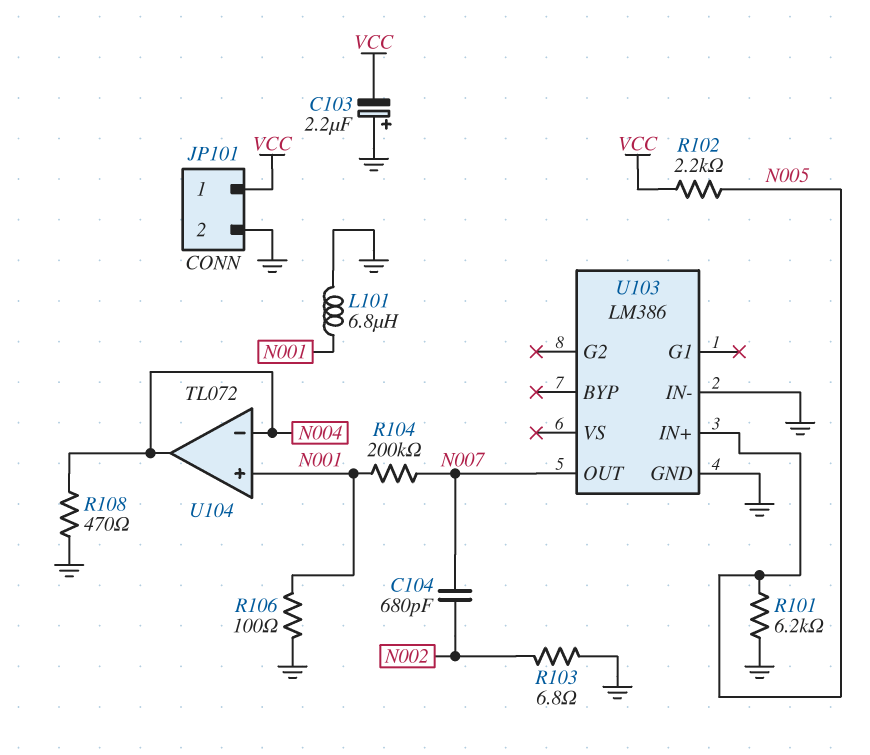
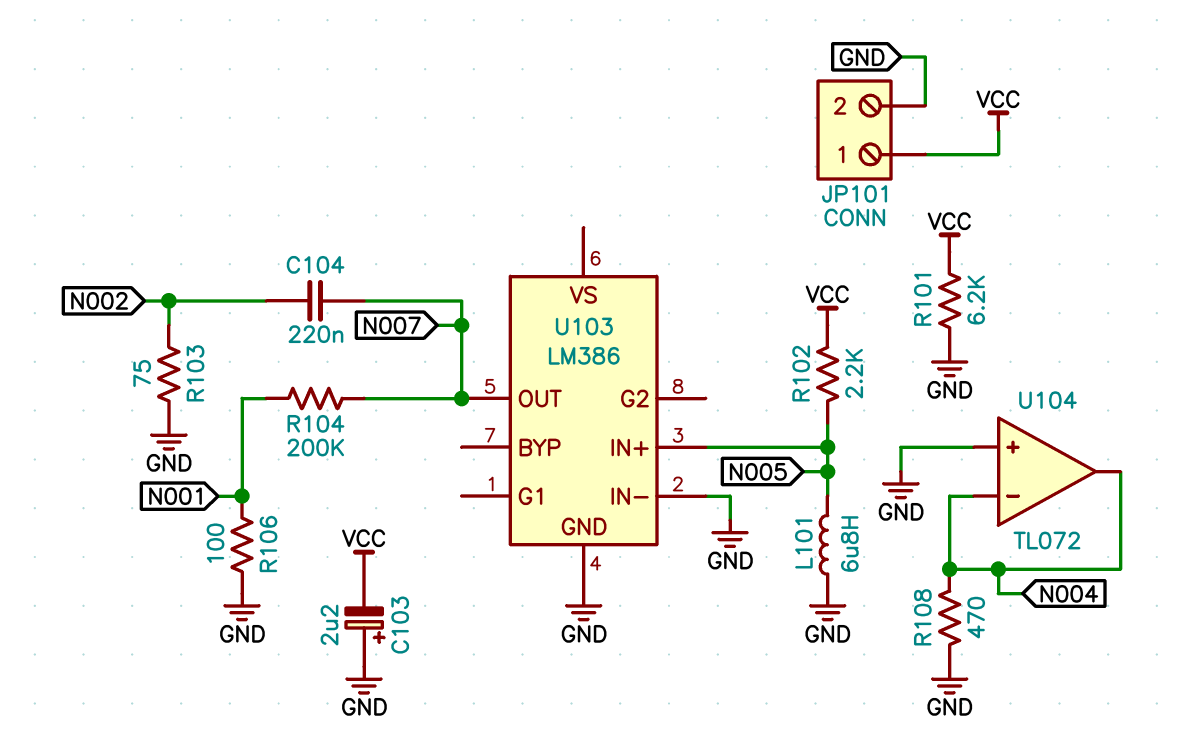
C104: 680pF (N002, N007) -> 220nF (N002, N007)
L101: 6.8uH (GND, N001) -> 6.8uH (GND, N005)
R101: 6.2k (GND, N005) -> 6.2k (GND, VCC)
R103: 6.8 (GND, N002) -> 75 (GND, N002)
U104 pin in+: N001 -> GND

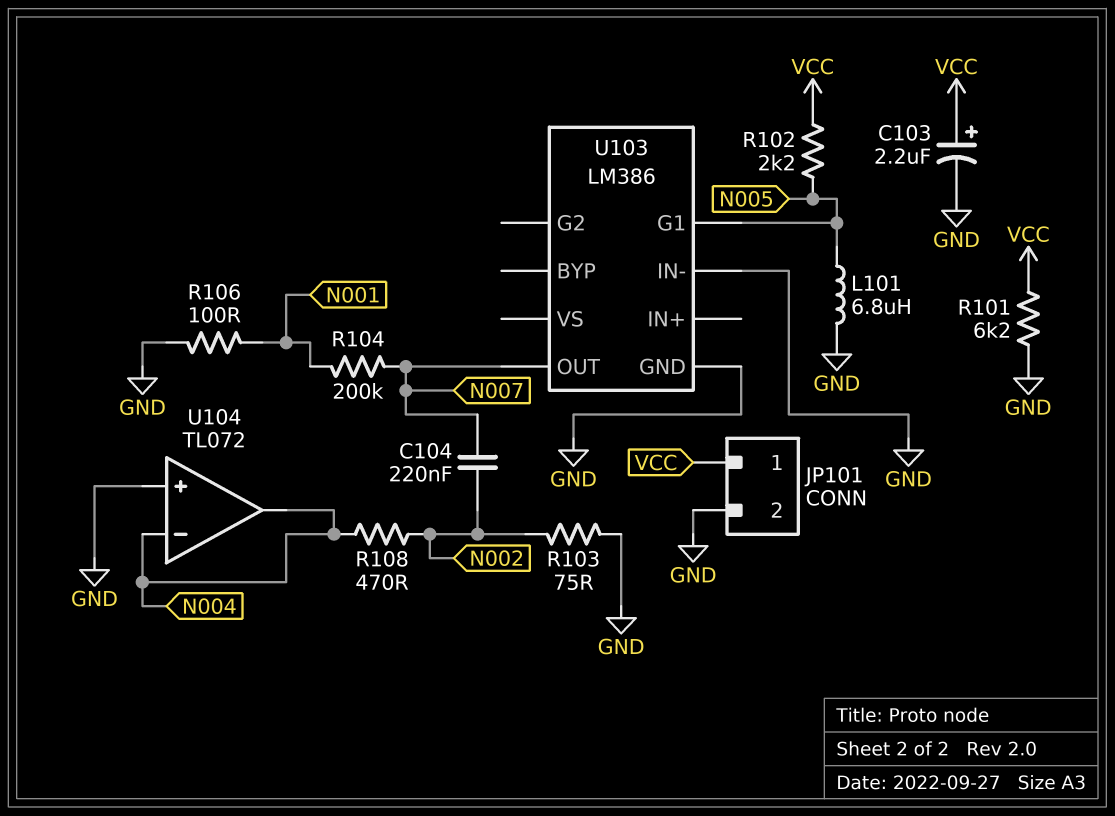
C103: 2.2uF (plus GND, minus VCC) -> 2.2uF (plus VCC, minus GND)
R108: 470 (GND, N004) -> 470 (N002, N004)
U103 pin G1: none -> N005
U103 pin IN+: N005 -> none

